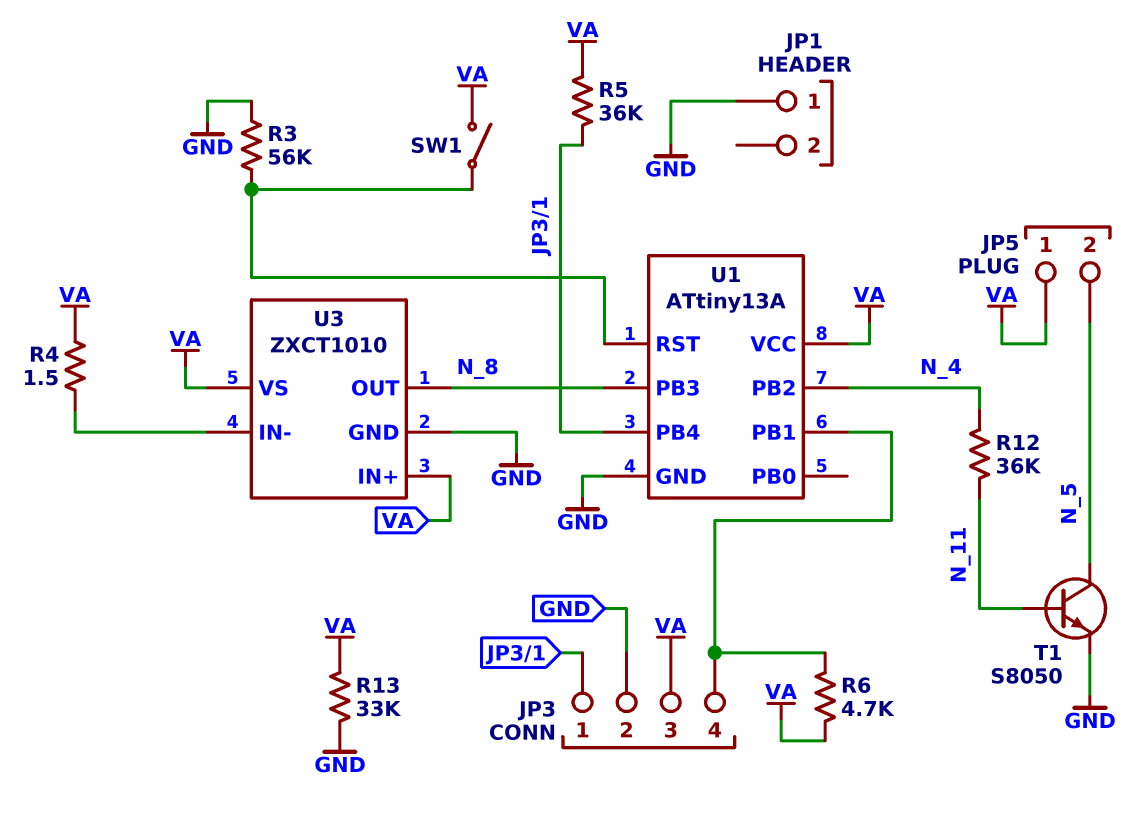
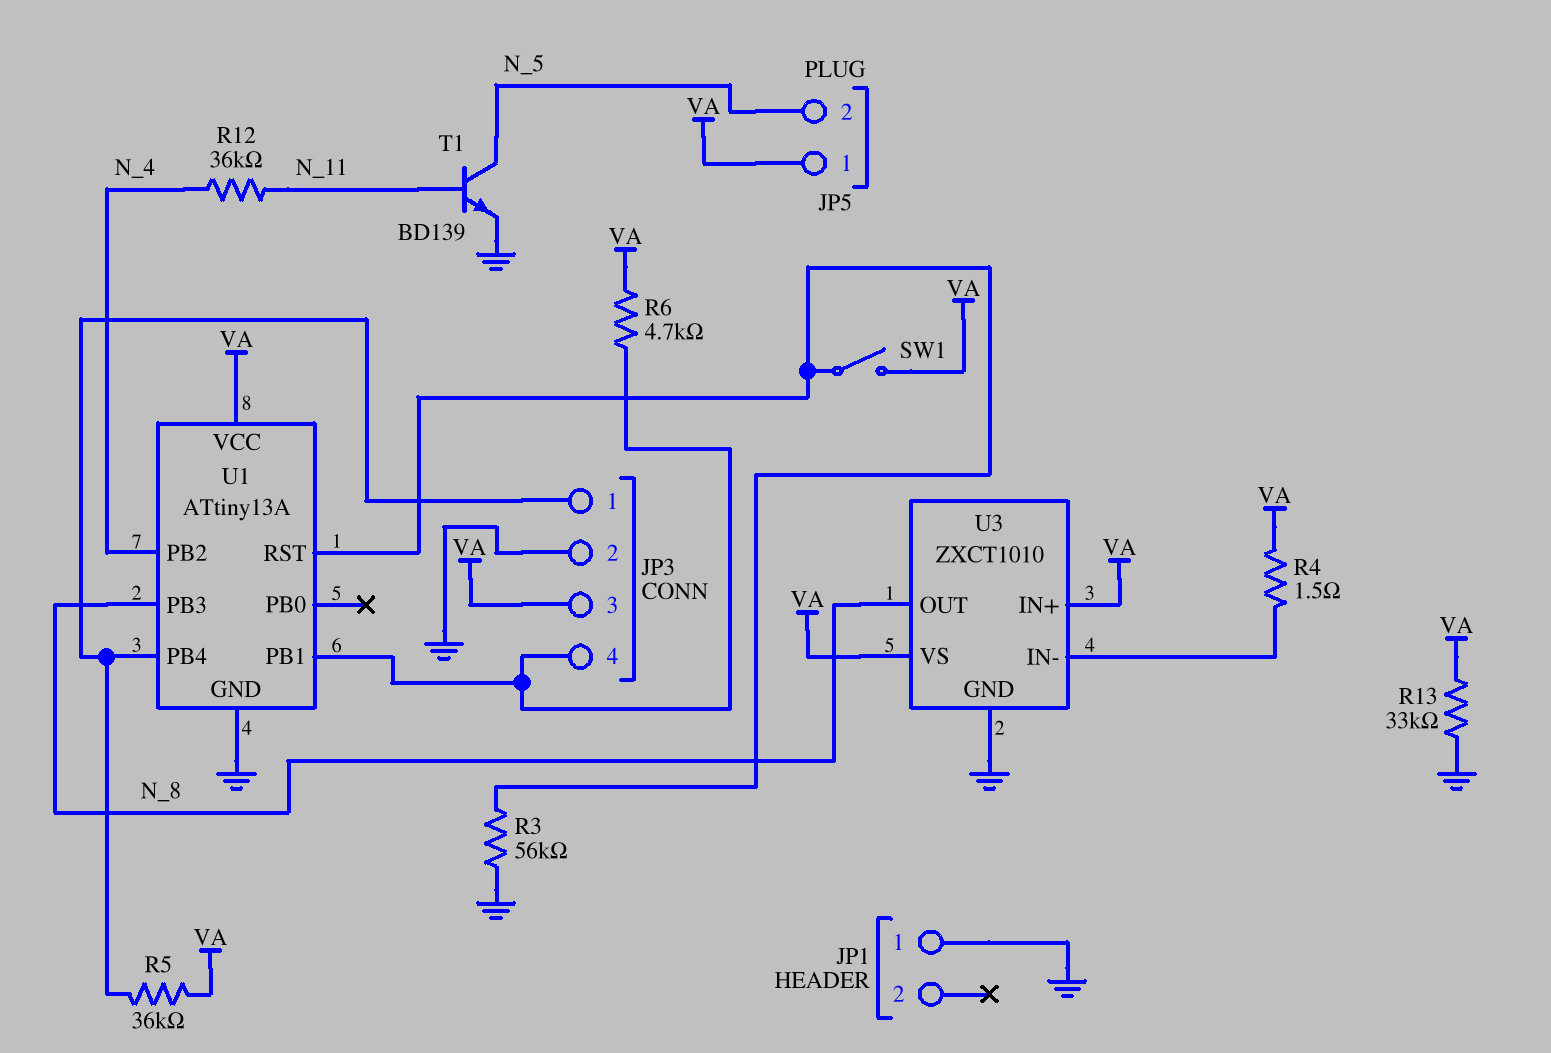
T1: NPN S8050 (B N_11, C N_5, E GND) -> NPN BD139 (B N_11, C N_5, E GND)

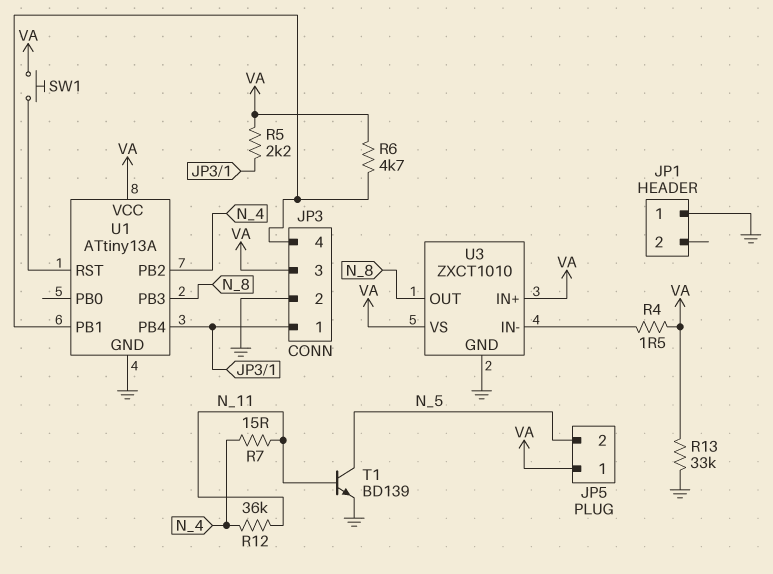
R3: 56k (GND, U1/RST) -> none
R5: 36k (JP3/1, VA) -> 2.2k (JP3/1, VA)
R7: none -> 15 (N_4, N_11)
SW1: switch (U1/RST, VA) -> button (U1/RST, VA)

